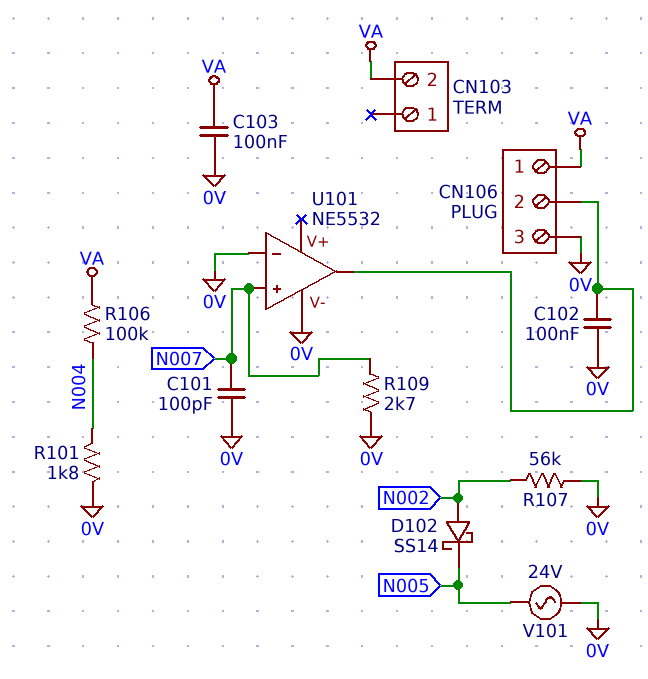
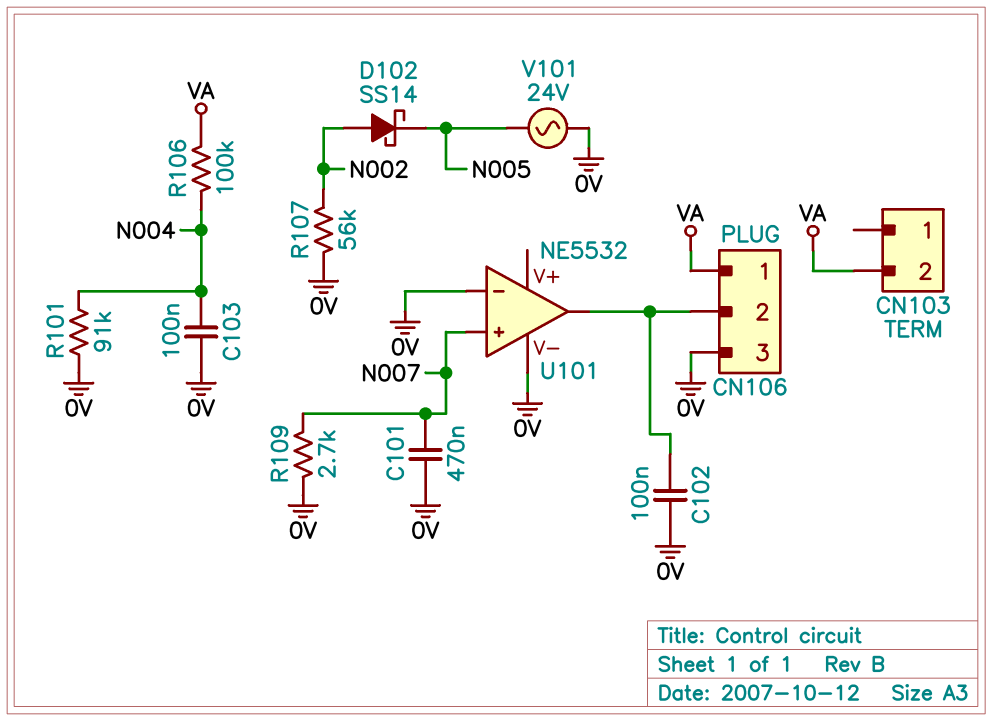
C101: 100pF (0V, N007) -> 470nF (0V, N007)
C103: 100nF (0V, VA) -> 100nF (0V, N004)
R101: 1.8k (0V, N004) -> 91k (0V, N004)

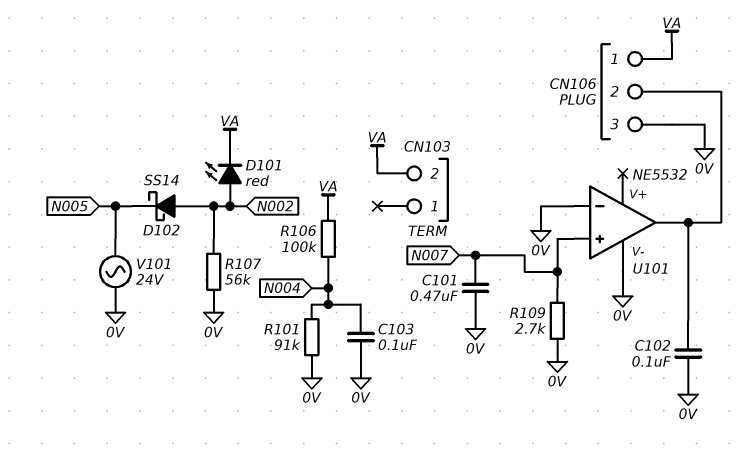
D101: none -> LED red (A N002, K VA)

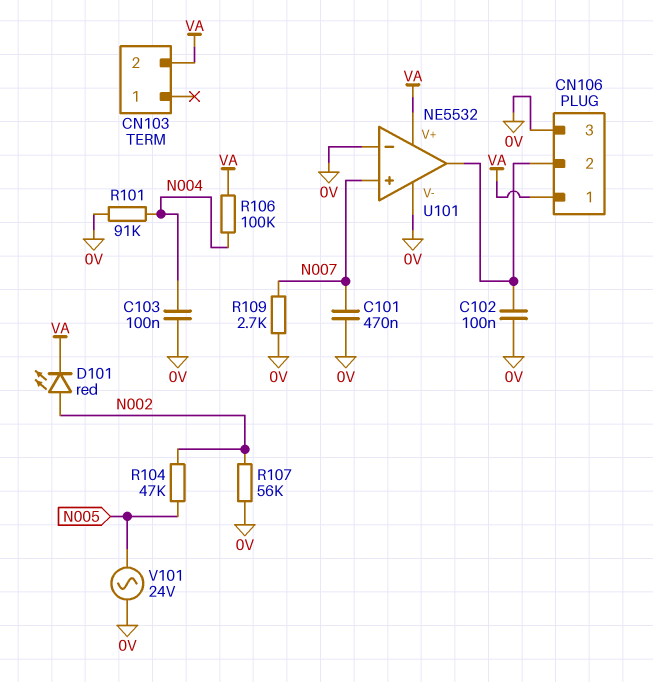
D102: schottky SS14 (A N002, K N005) -> none
R104: none -> 47k (N002, N005)
U101 pin V+: none -> VA

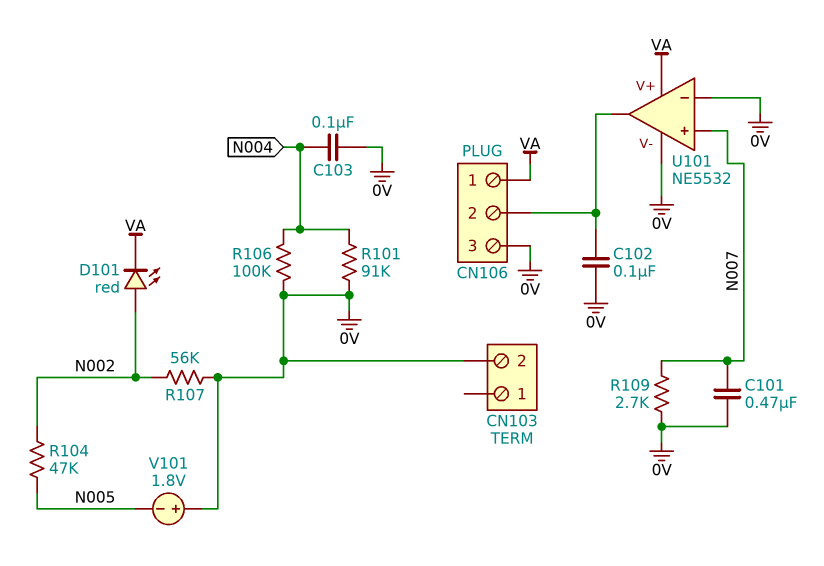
CN103 pin 2: VA -> 0V
R106: 100k (N004, VA) -> 100k (0V, N004)
V101: AC 24V (0V, N005) -> 1.8V (plus 0V, minus N005)

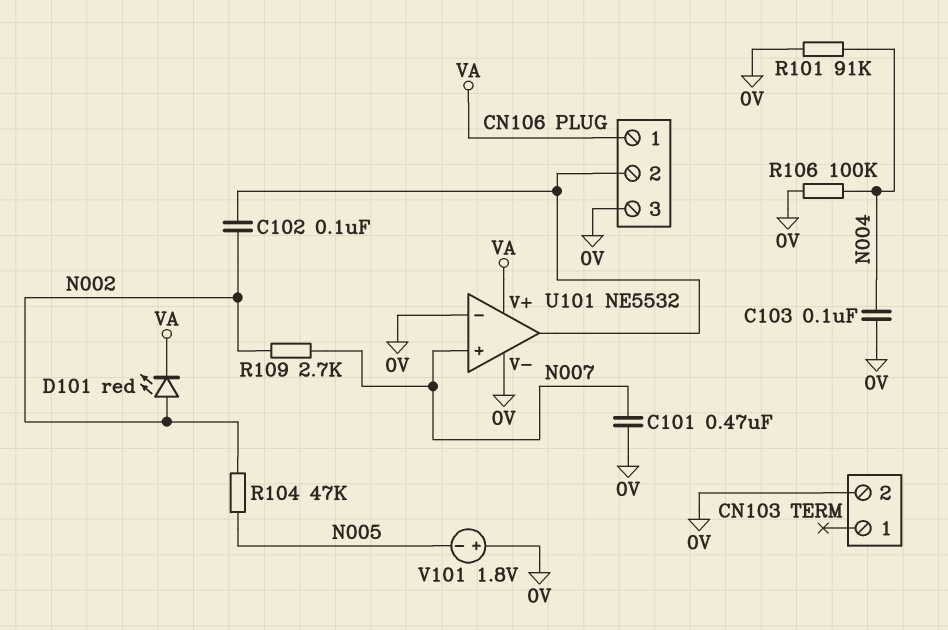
C102: 100nF (0V, CN106/2) -> 100nF (CN106/2, N002)
R107: 56k (0V, N002) -> none
R109: 2.7k (0V, N007) -> 2.7k (N002, N007)

